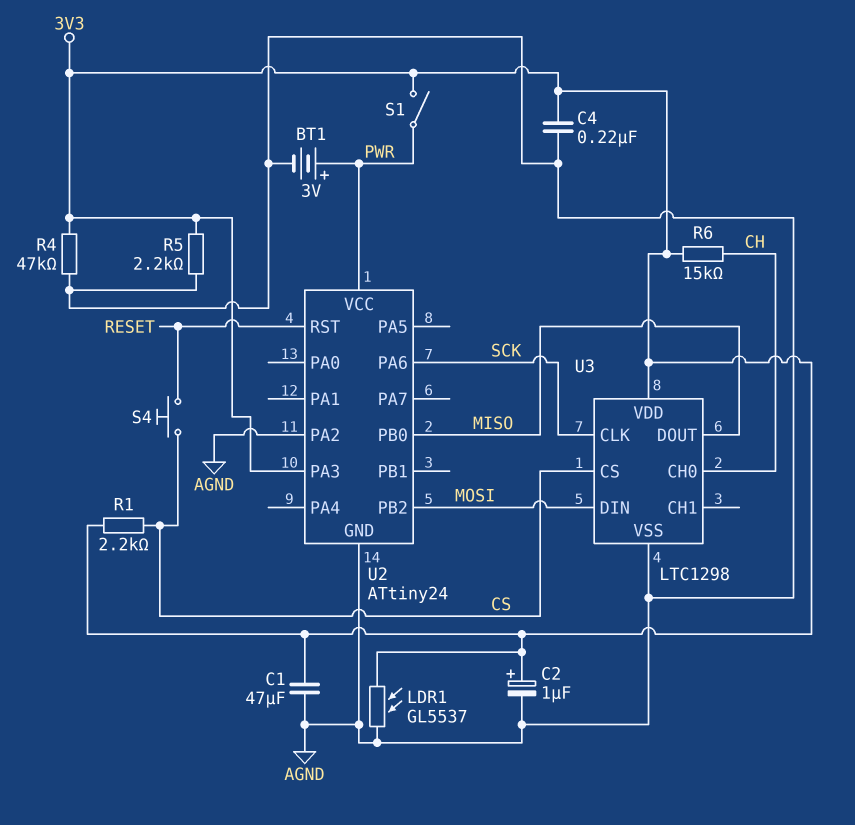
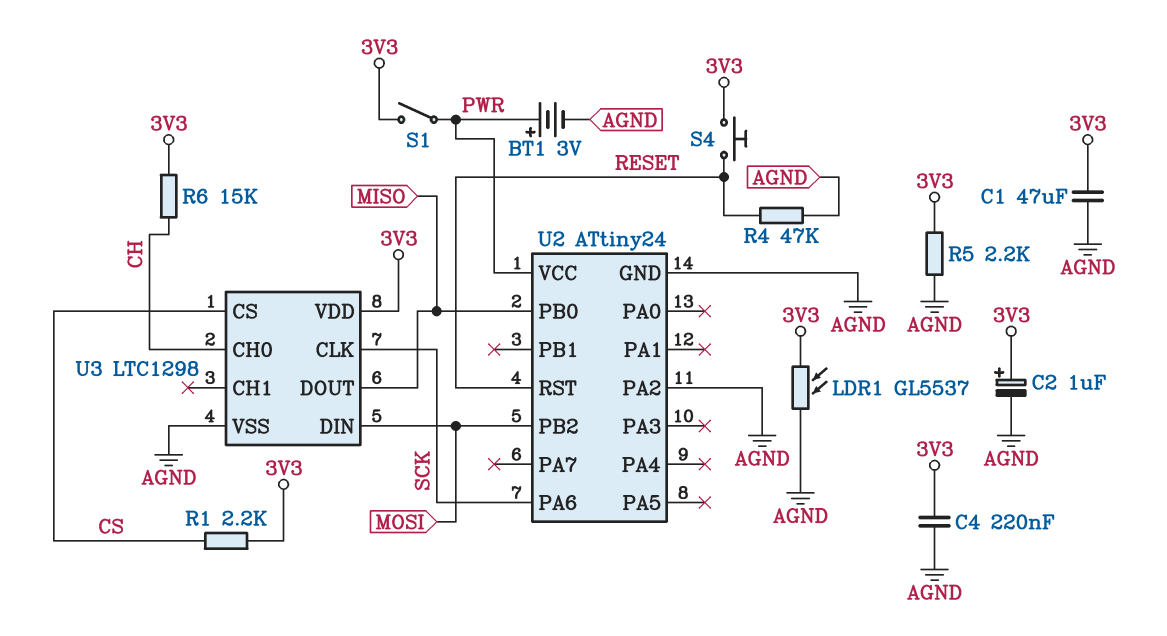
R4: 47k (3V3, AGND) -> 47k (AGND, RESET)
S4: button (CS, RESET) -> button (3V3, RESET)
U2 pin PA3: 3V3 -> none

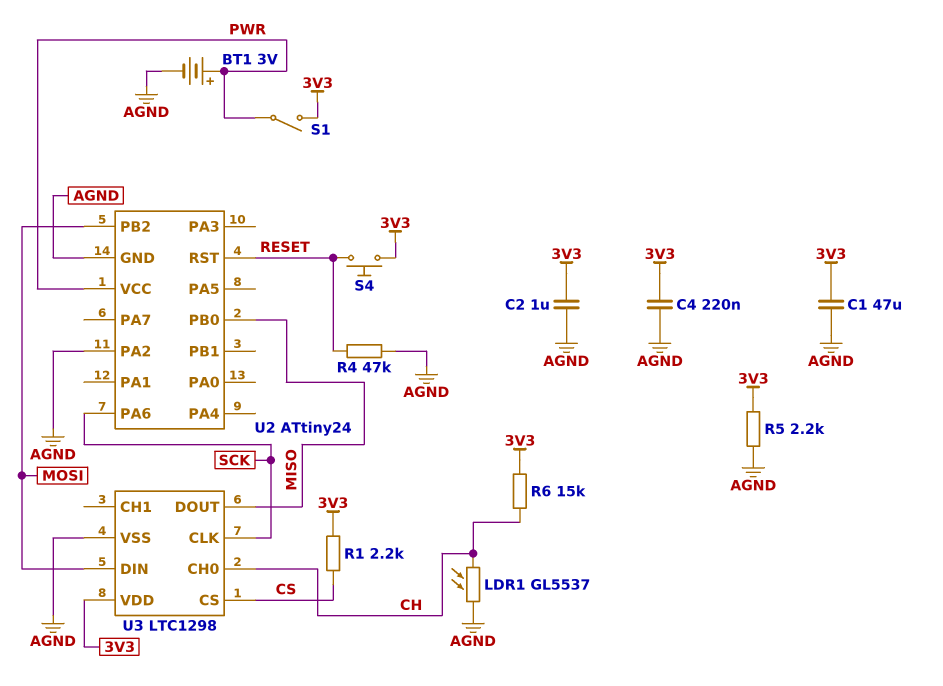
C2: 1uF (plus 3V3, minus AGND) -> 1uF (3V3, AGND)
LDR1: GL5537 (3V3, AGND) -> GL5537 (AGND, CH)

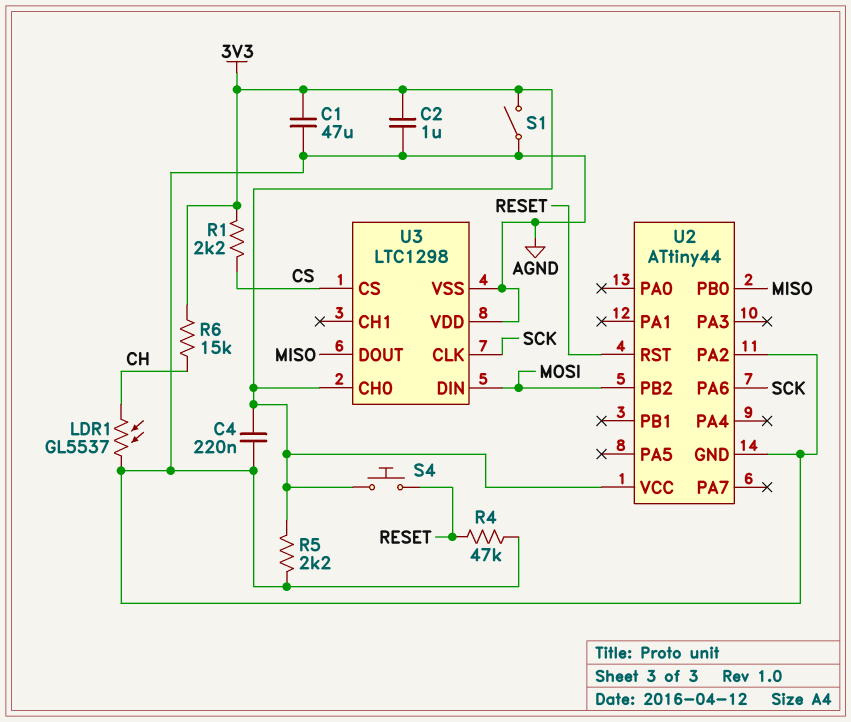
BT1: 3V (plus PWR, minus AGND) -> none
S1: switch (3V3, PWR) -> switch (3V3, AGND)
U2: ATtiny24 -> ATtiny44
U2 pin VCC: PWR -> 3V3
U3 pin CH0: CH -> 3V3
U3 pin VDD: 3V3 -> AGND

